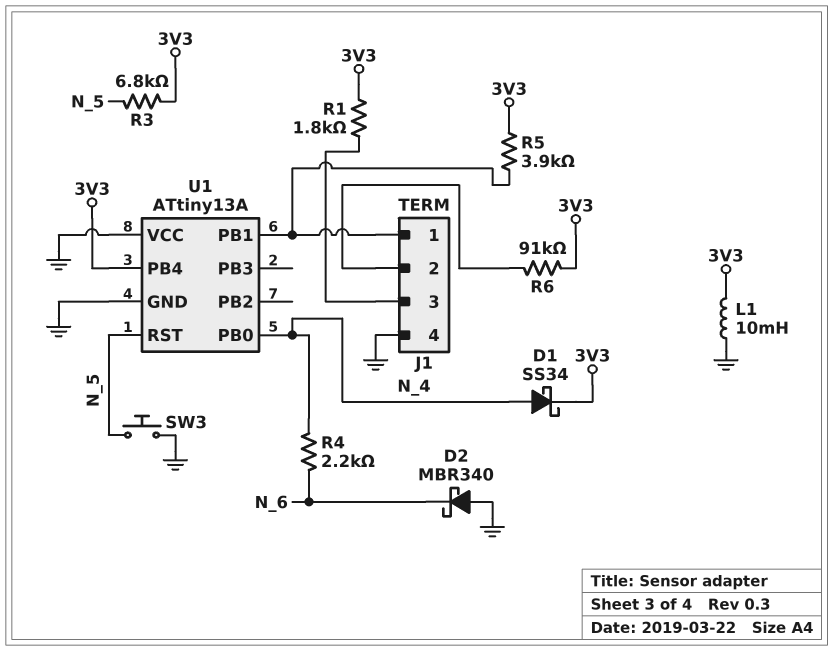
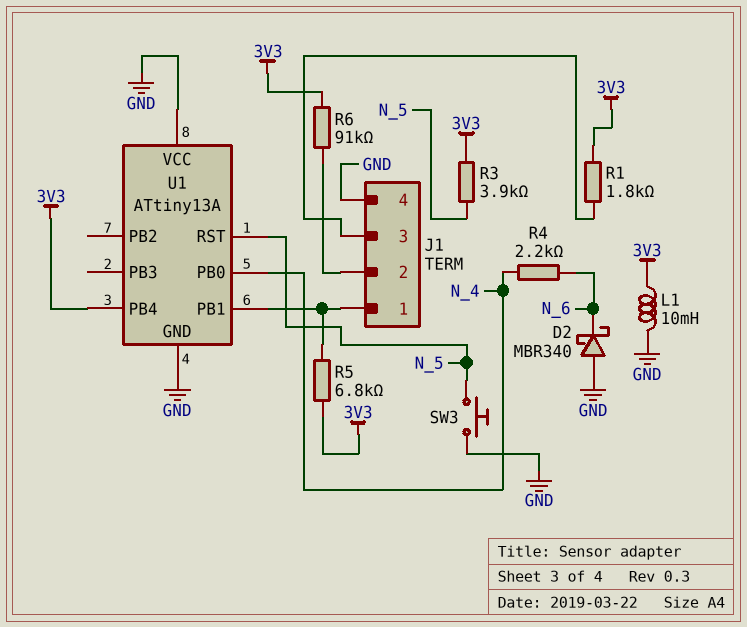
D1: schottky SS34 (A N_4, K 3V3) -> none
R3: 6.8k (3V3, N_5) -> 3.9k (3V3, N_5)
R5: 3.9k (3V3, J1/1) -> 6.8k (3V3, J1/1)

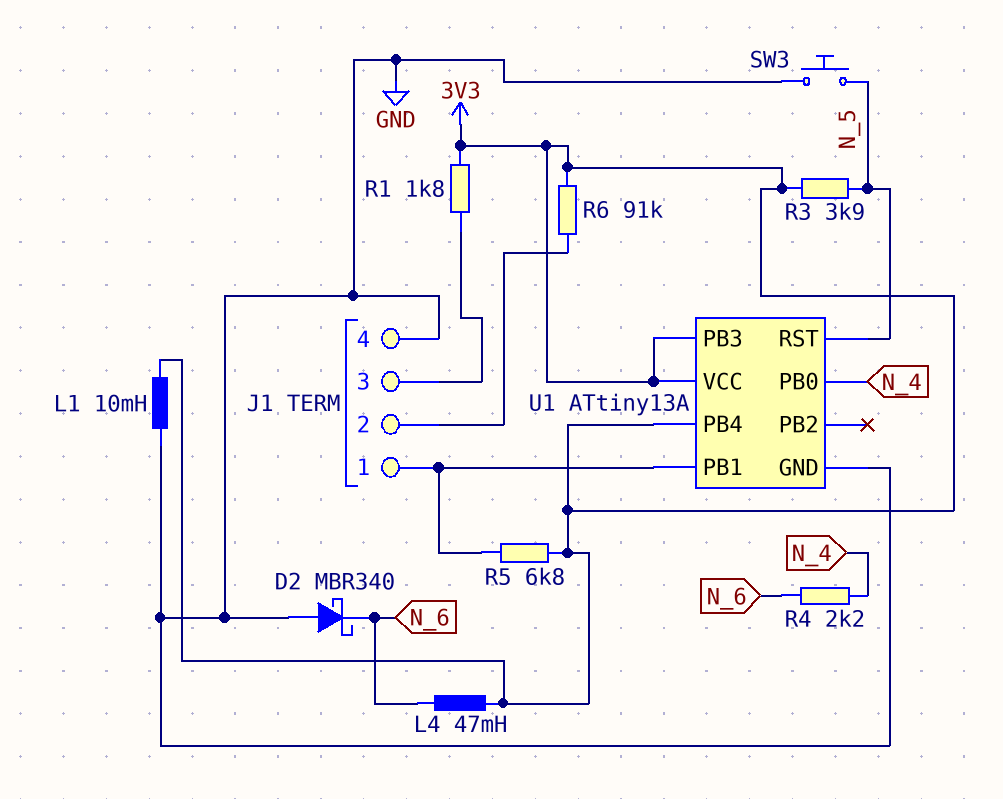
L4: none -> 47mH (3V3, N_6)
U1 pin PB3: none -> 3V3
U1 pin VCC: GND -> 3V3

